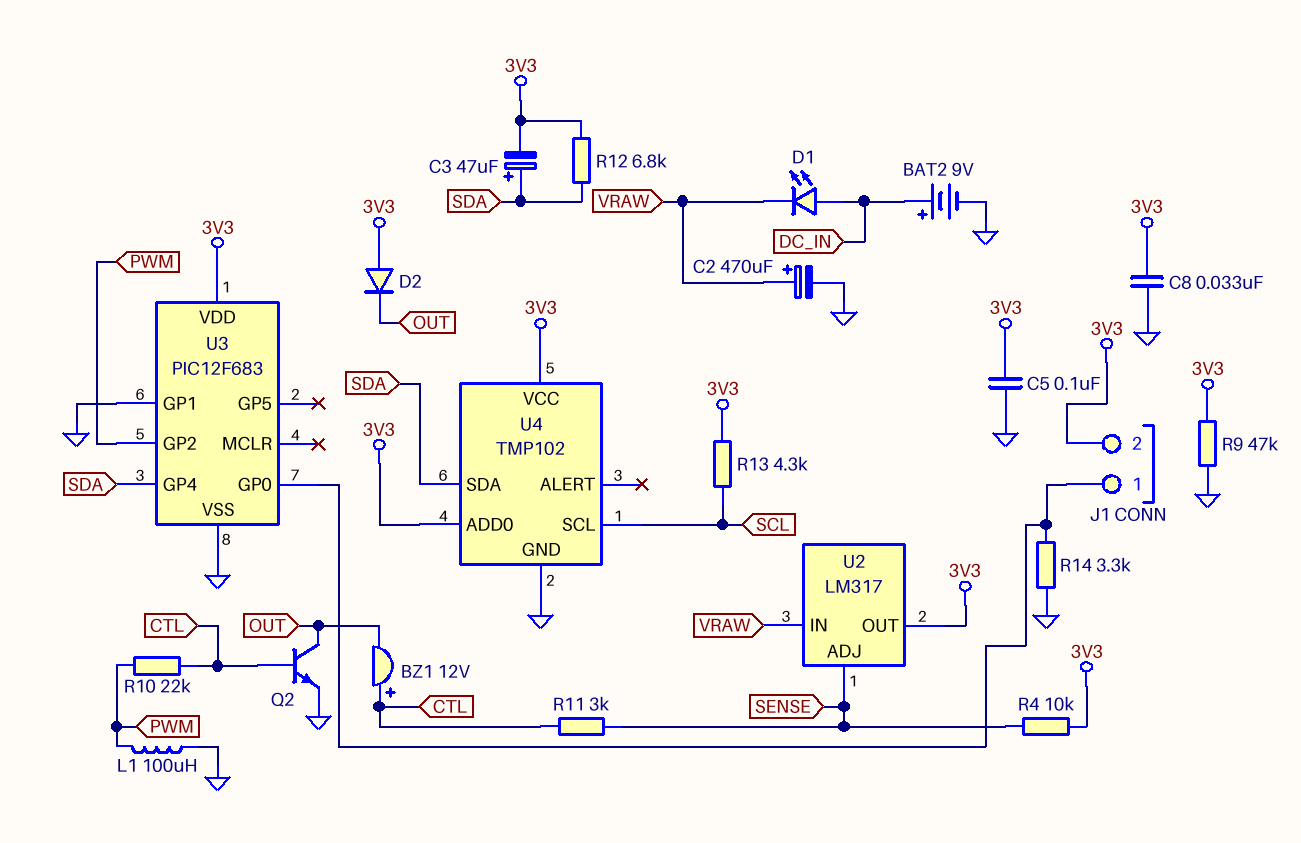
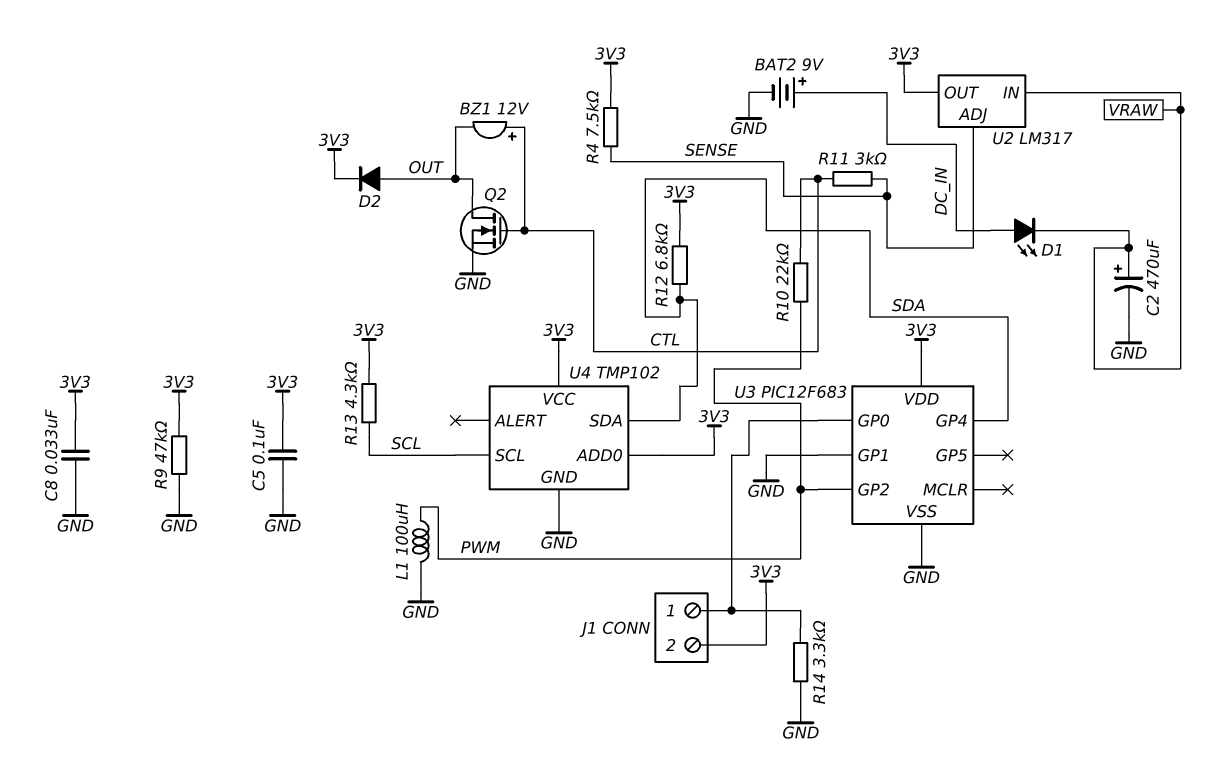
C3: 47uF (plus SDA, minus 3V3) -> none
D2: diode (A 3V3, K OUT) -> diode (A OUT, K 3V3)
Q2: NPN (B CTL, C OUT, E GND) -> NMOS (G CTL, D OUT, S GND)
R4: 10k (3V3, SENSE) -> 7.5k (3V3, SENSE)

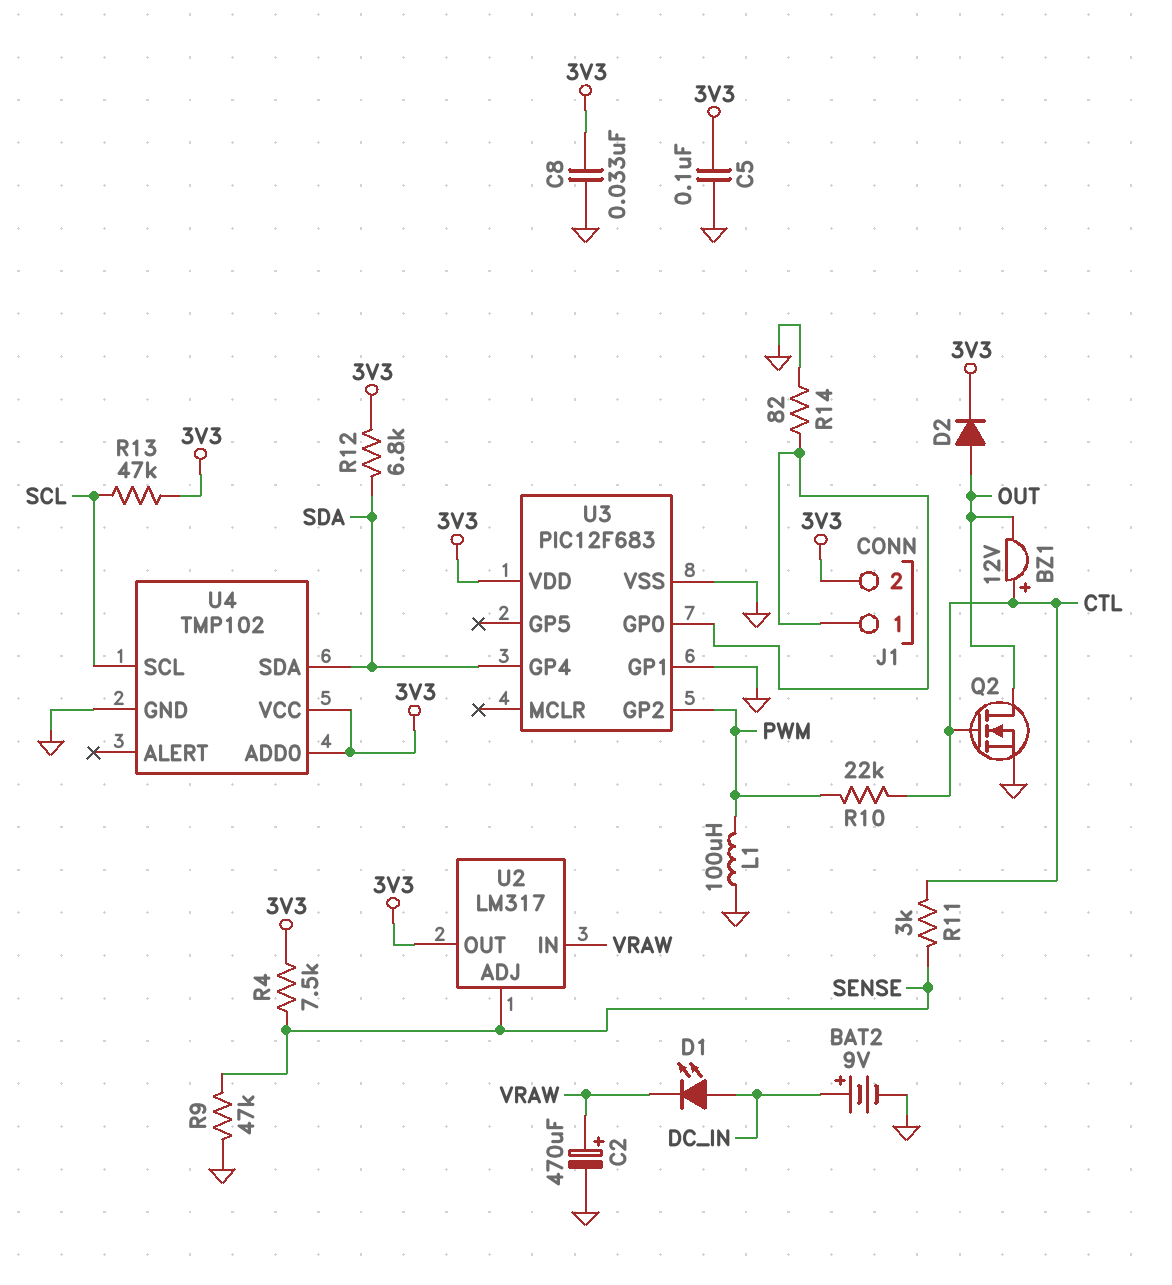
R9: 47k (3V3, GND) -> 47k (GND, SENSE)
R13: 4.3k (3V3, SCL) -> 47k (3V3, SCL)
R14: 3.3k (GND, J1/1) -> 82 (GND, J1/1)

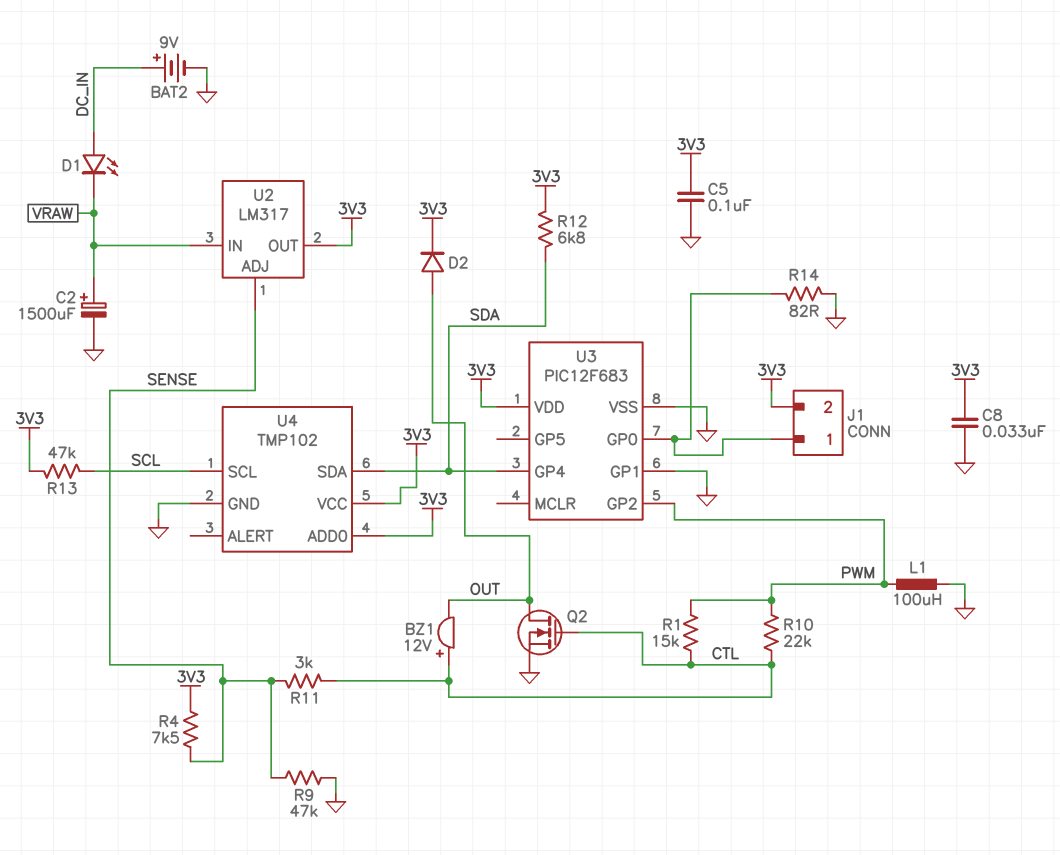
C2: 470uF (plus VRAW, minus GND) -> 1500uF (plus VRAW, minus GND)
R1: none -> 15k (CTL, PWM)

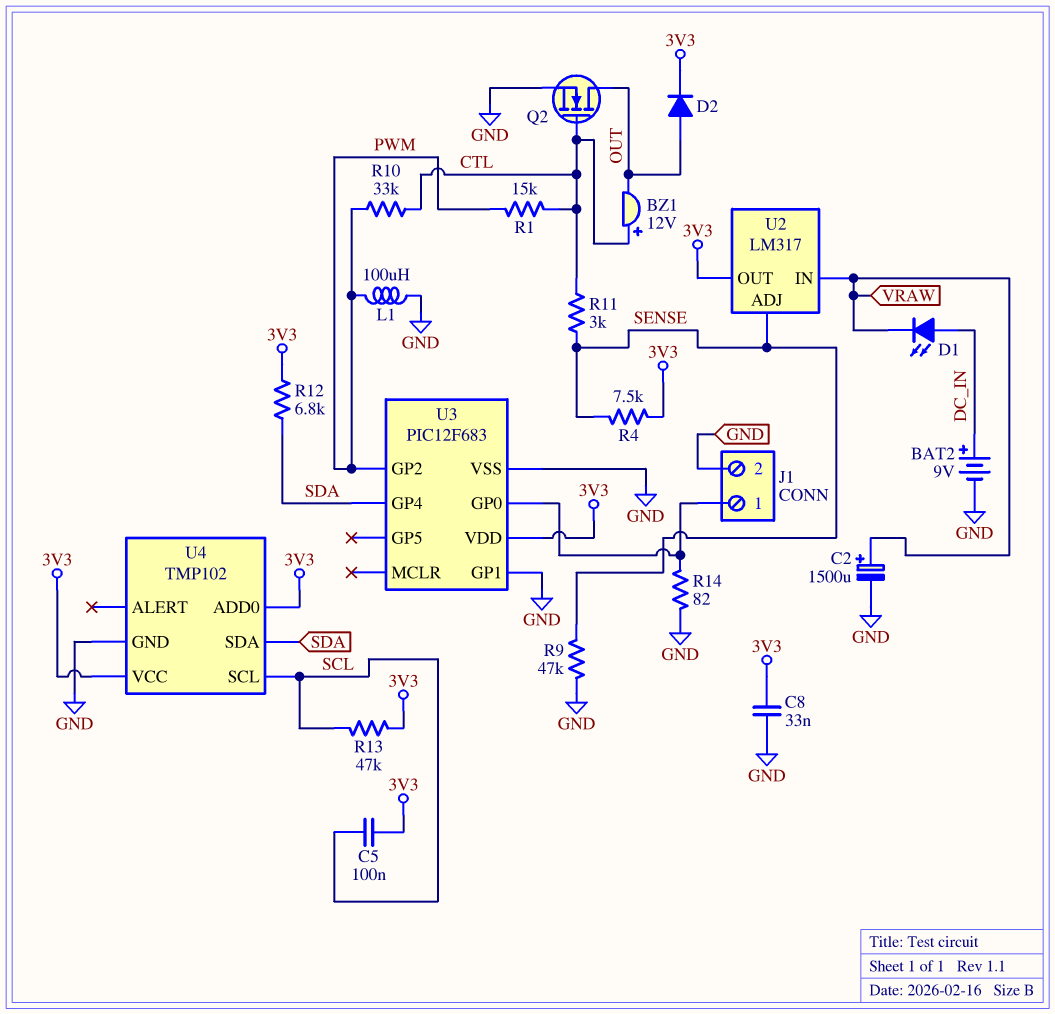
C5: 100nF (3V3, GND) -> 100nF (3V3, SCL)
J1 pin 2: 3V3 -> GND
R10: 22k (CTL, PWM) -> 33k (CTL, PWM)

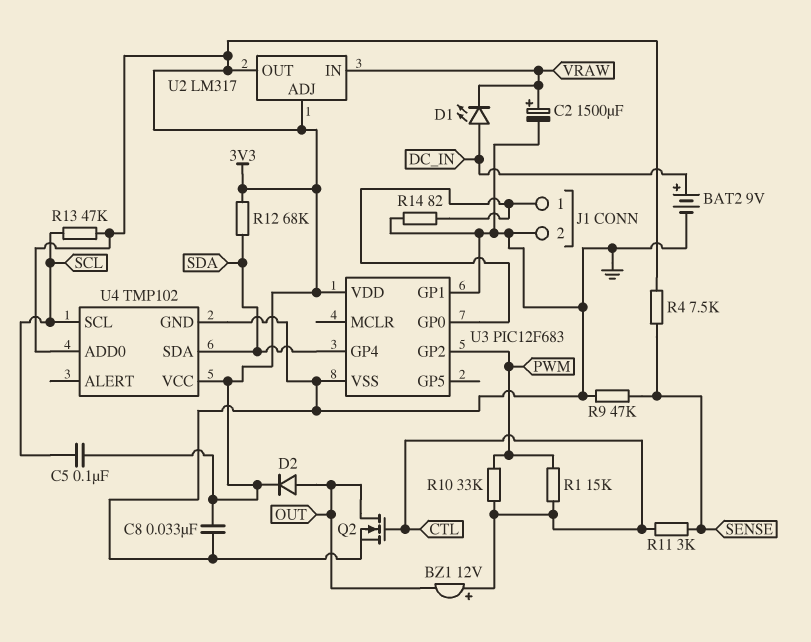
L1: 100uH (GND, PWM) -> none
R12: 6.8k (3V3, SDA) -> 68k (3V3, SDA)
U2 pin ADJ: SENSE -> 3V3

